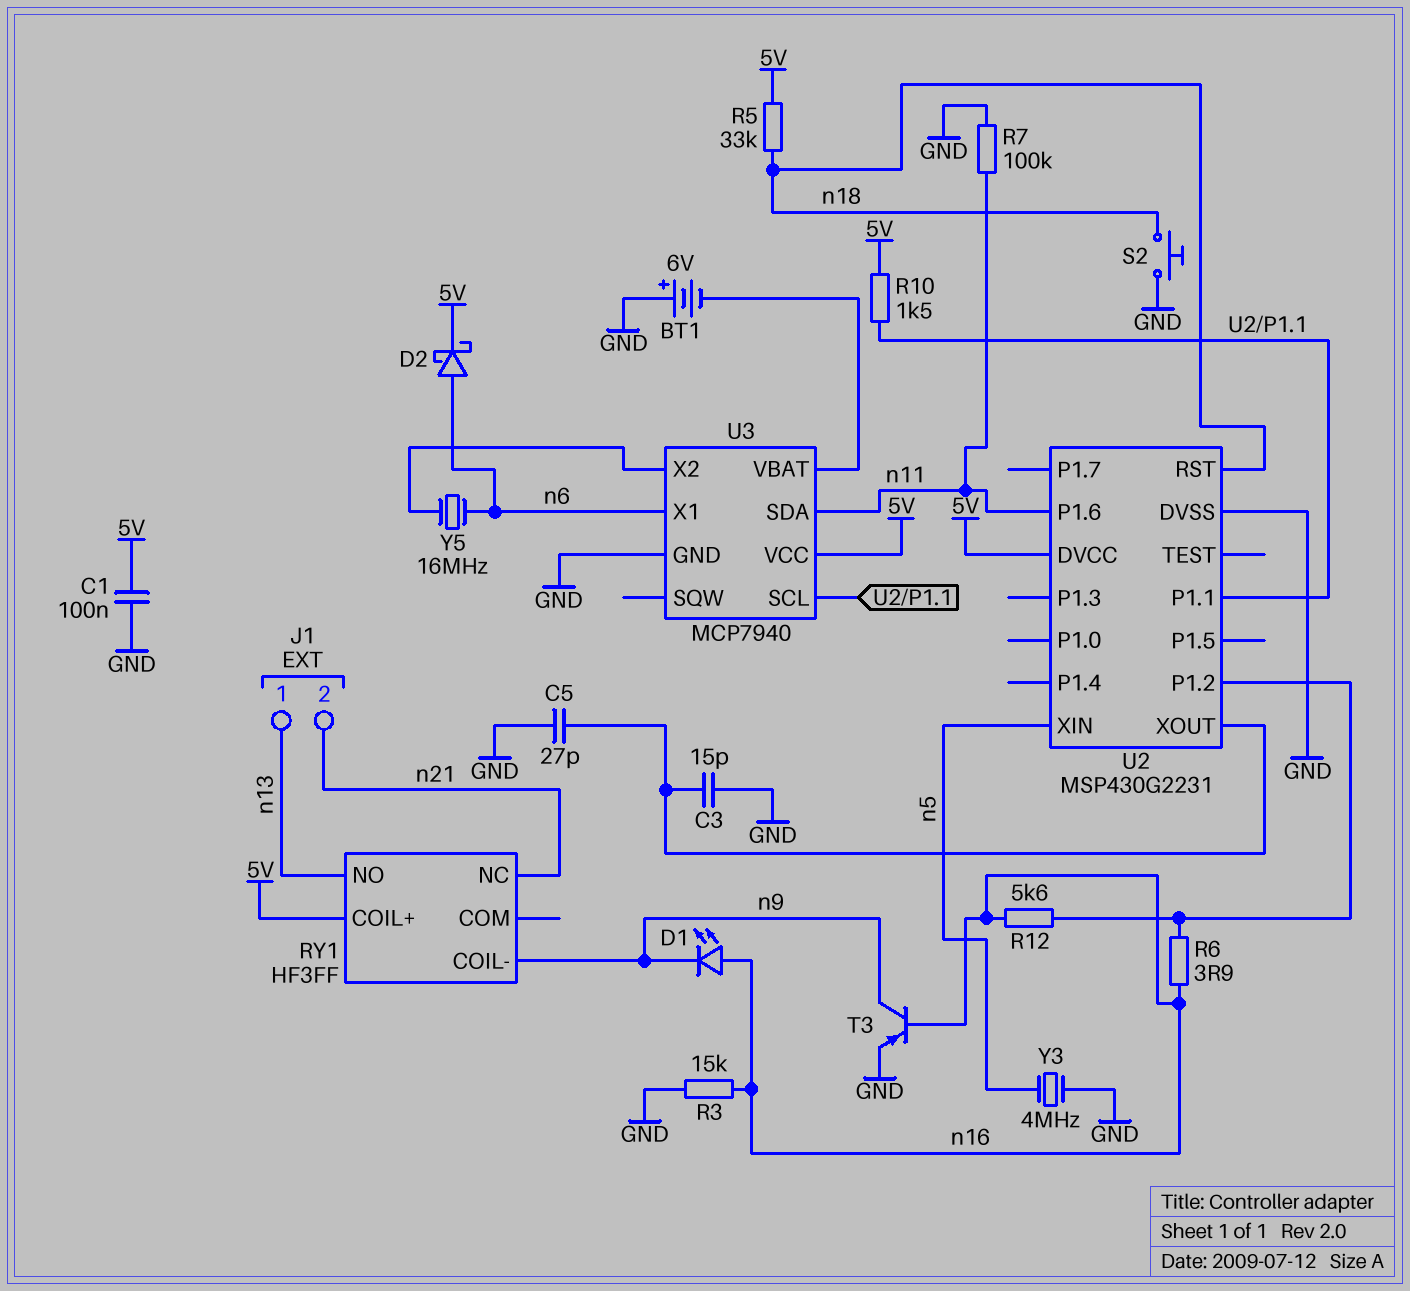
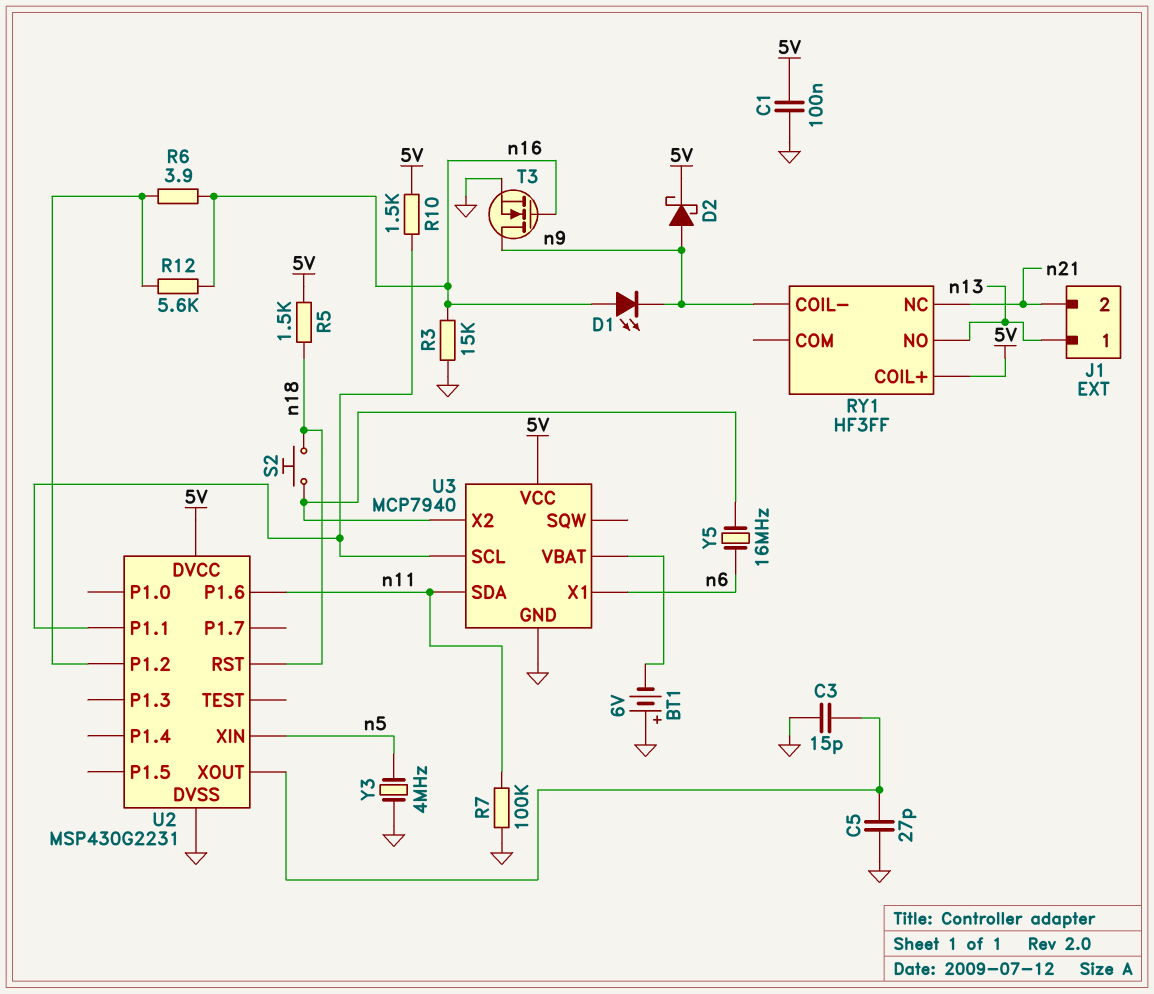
D2: schottky (A n6, K 5V) -> schottky (A n9, K 5V)
R5: 33k (5V, n18) -> 1.5k (5V, n18)
S2: button (GND, n18) -> button (U3/X2, n18)
T3: PNP (B n16, C n9, E GND) -> NMOS (G n16, D n9, S GND)

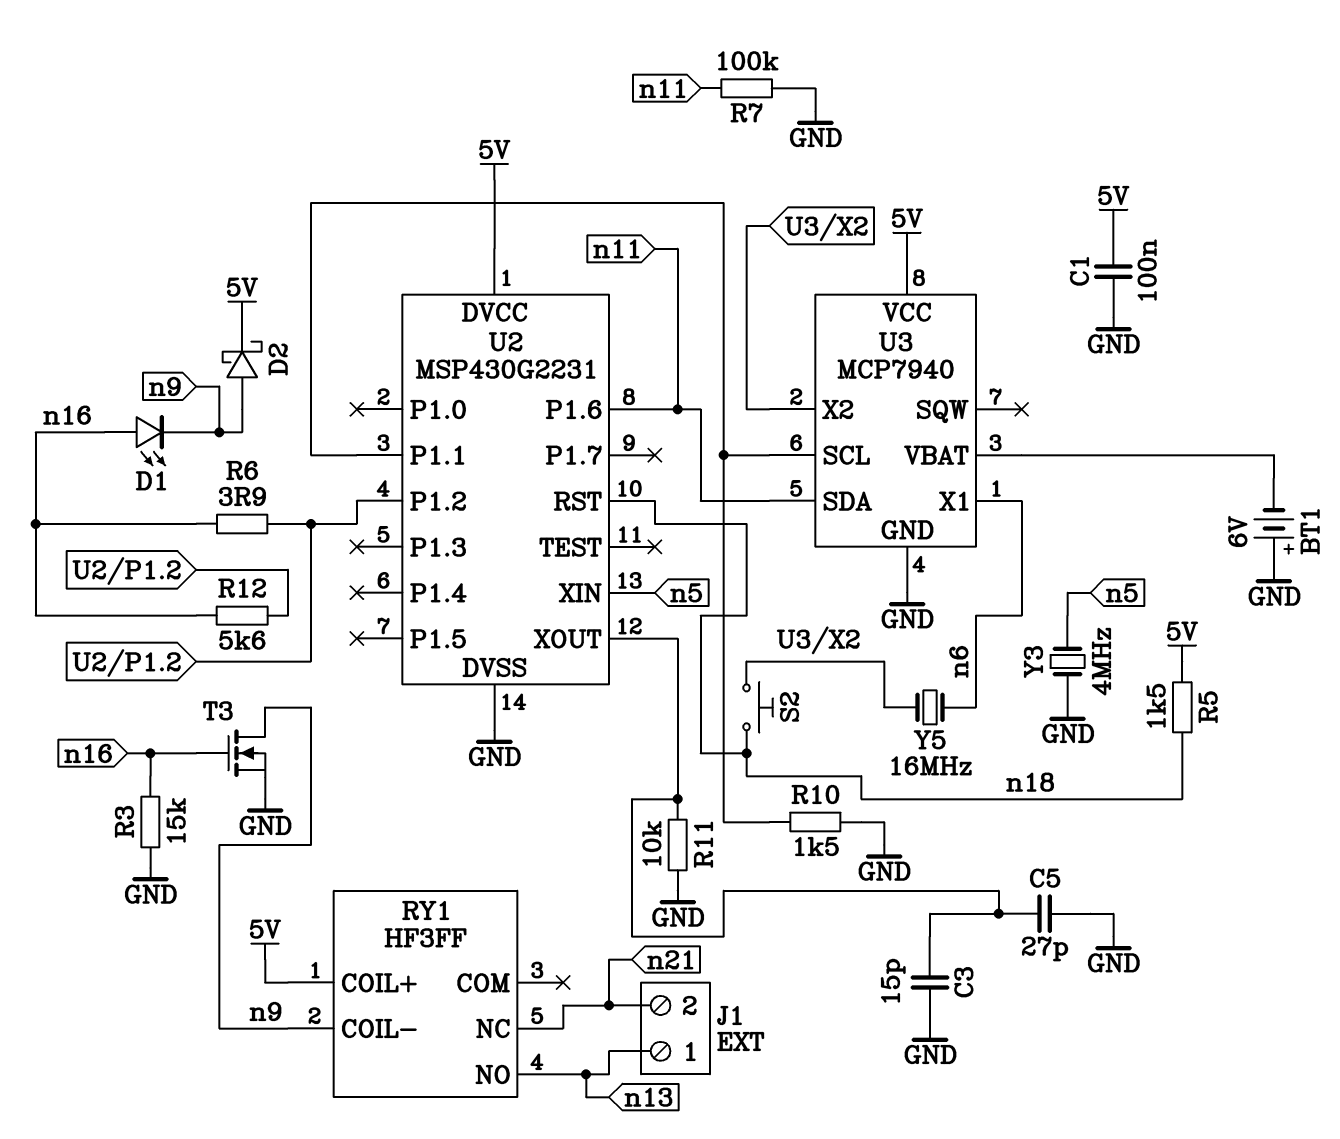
R10: 1.5k (5V, U2/P1.1) -> 1.5k (GND, U2/P1.1)
R11: none -> 10k (GND, U2/XOUT)

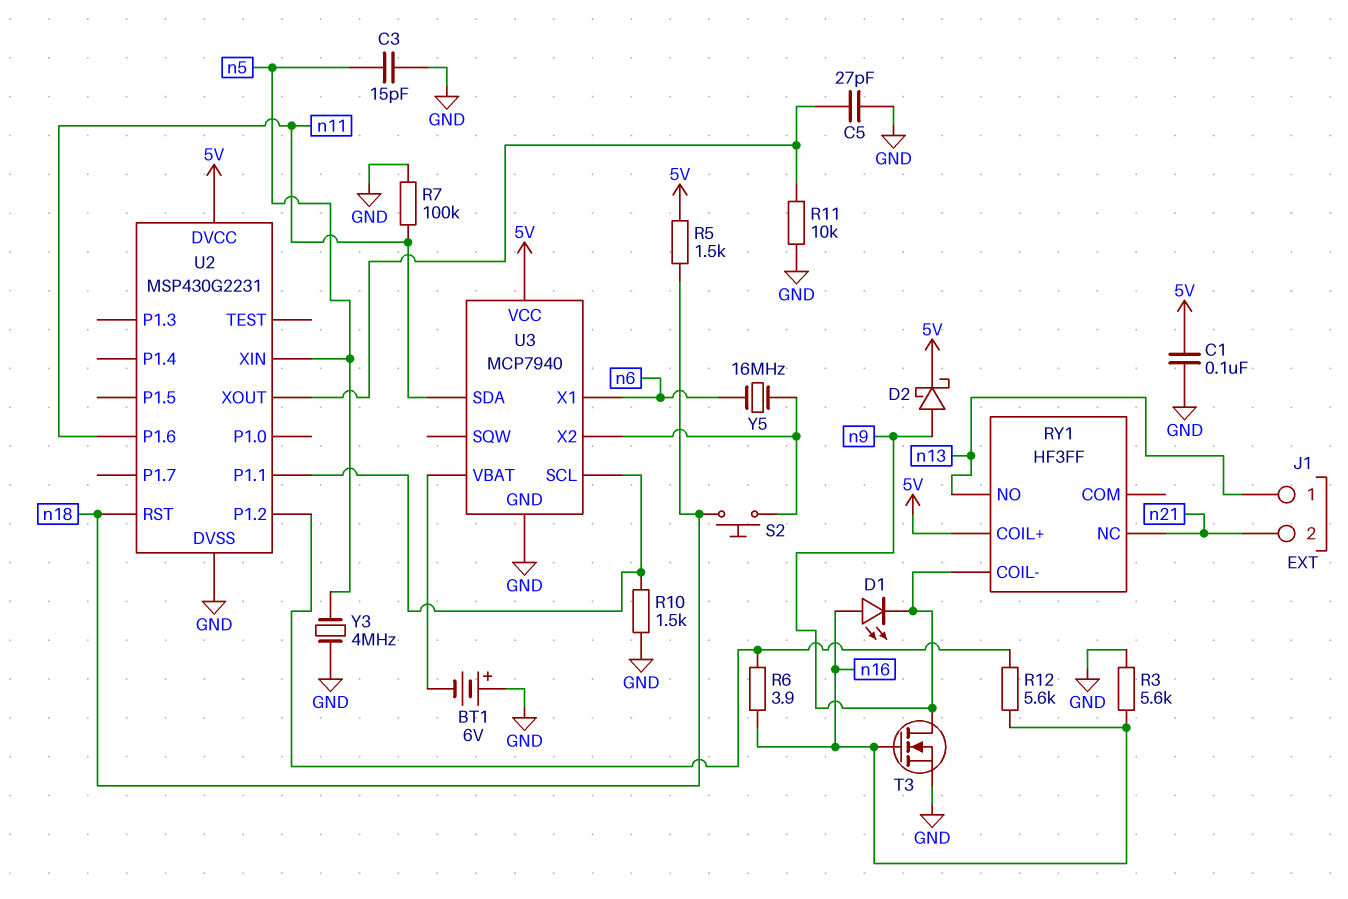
C3: 15pF (GND, U2/XOUT) -> 15pF (GND, n5)
R3: 15k (GND, n16) -> 5.6k (GND, n16)

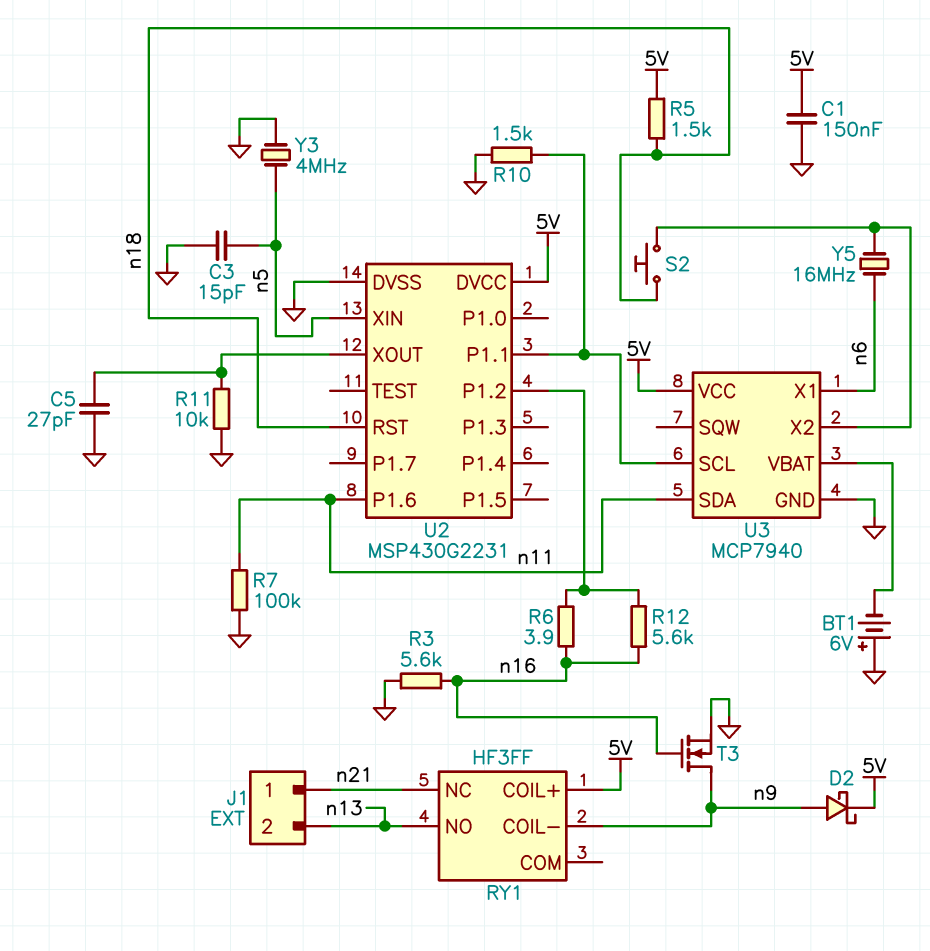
C1: 100nF (5V, GND) -> 150nF (5V, GND)
D1: LED (A n16, K n9) -> none
J1 pin 1: n13 -> n21
J1 pin 2: n21 -> n13

